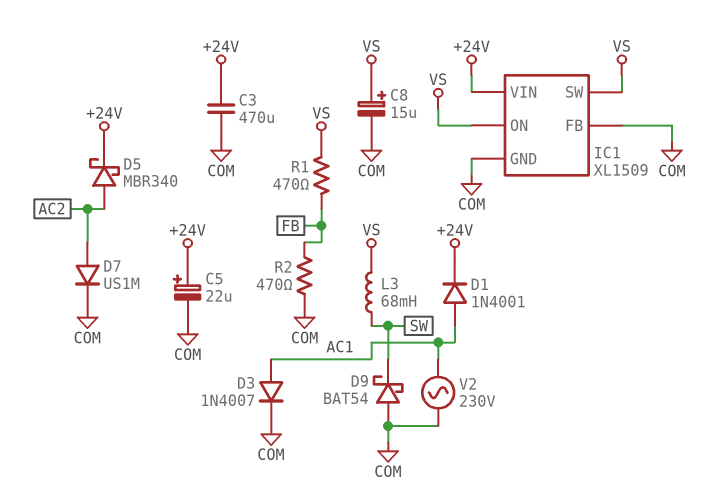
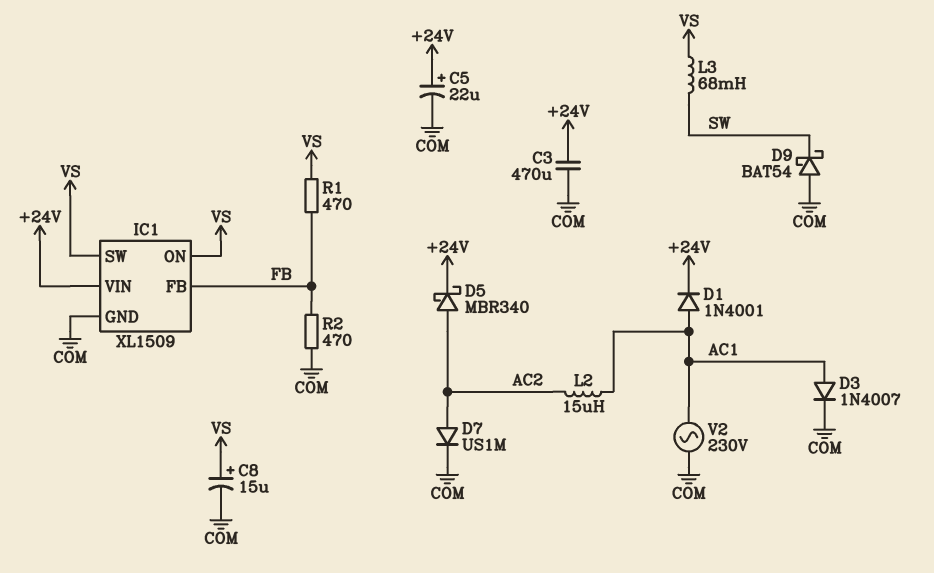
IC1 pin FB: COM -> FB
L2: none -> 15uH (AC1, AC2)

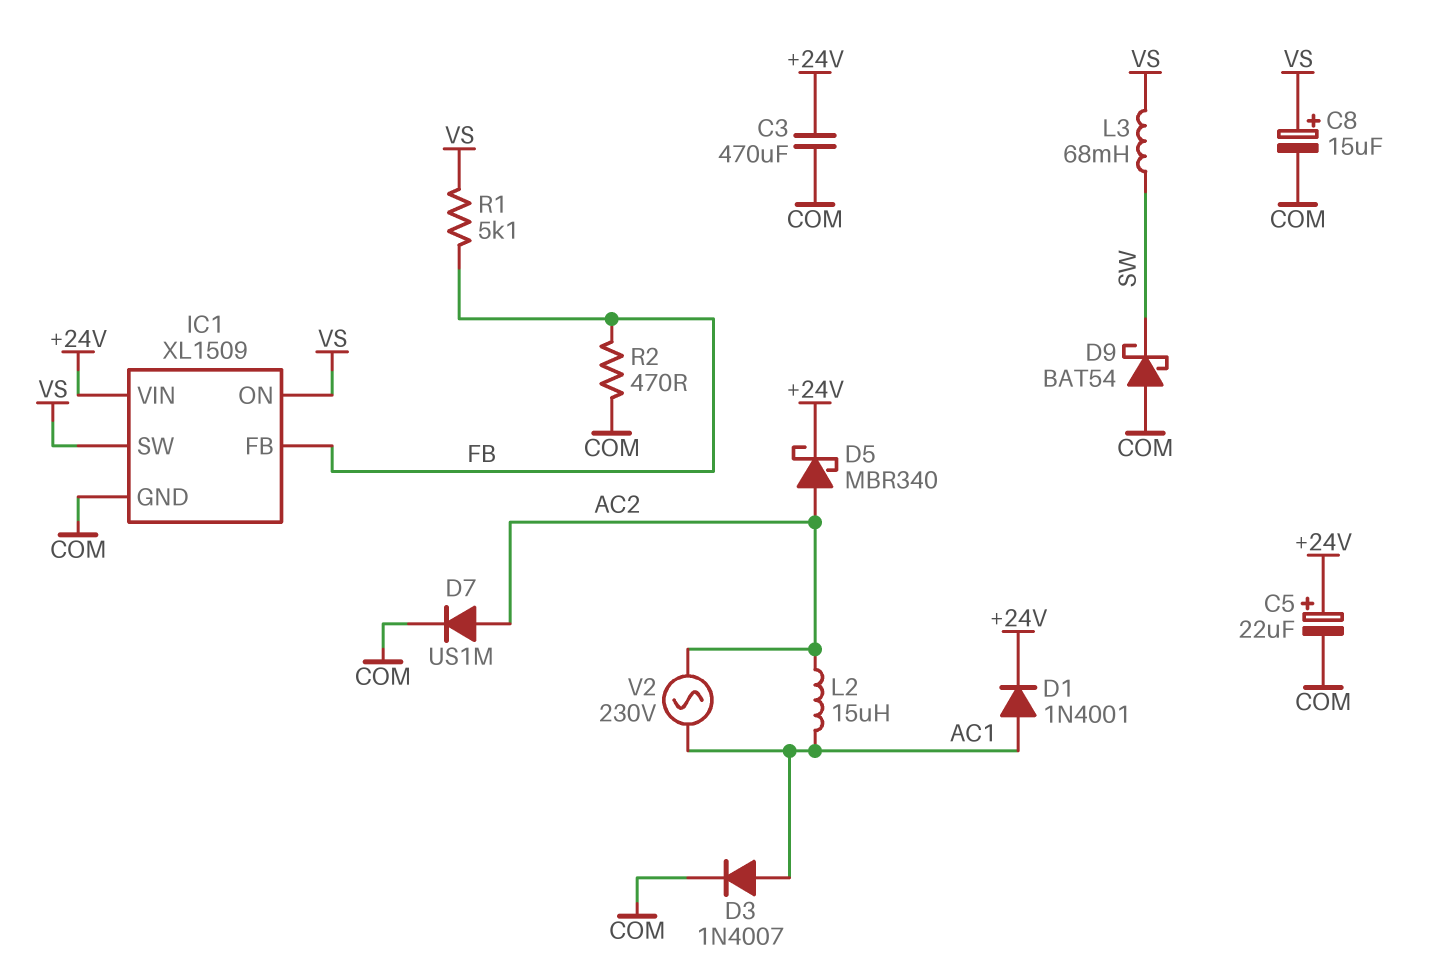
R1: 470 (FB, VS) -> 5.1k (FB, VS)
V2: AC 230V (AC1, COM) -> AC 230V (AC1, AC2)

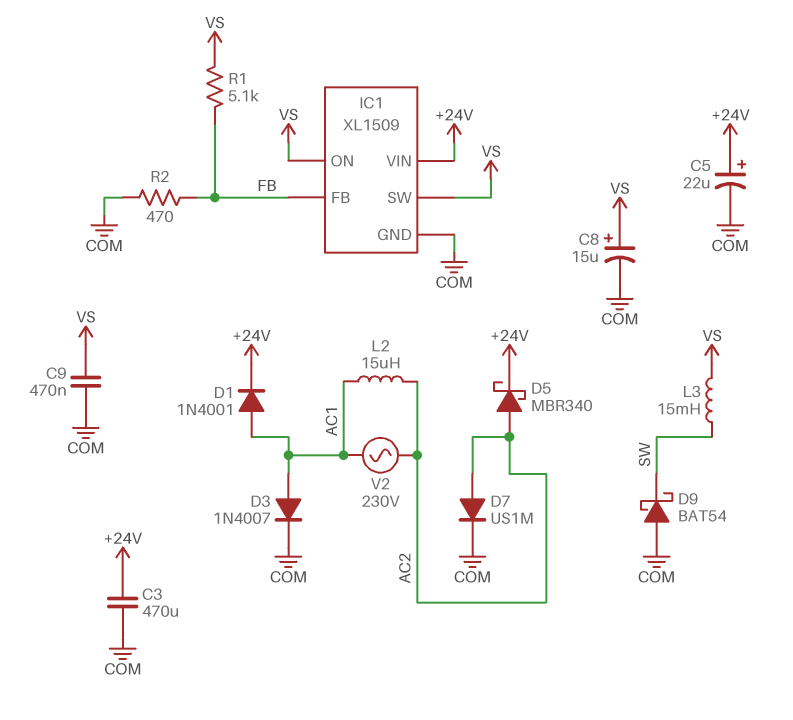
C9: none -> 470nF (COM, VS)
L3: 68mH (SW, VS) -> 15mH (SW, VS)

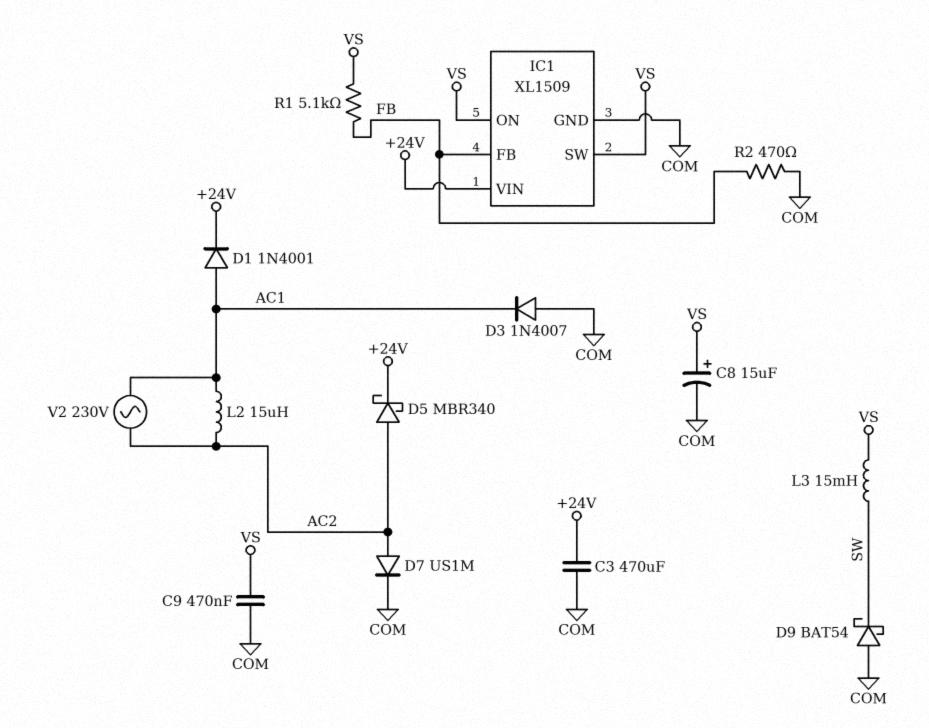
C5: 22uF (plus +24V, minus COM) -> none
D3: diode 1N4007 (A AC1, K COM) -> diode 1N4007 (A COM, K AC1)

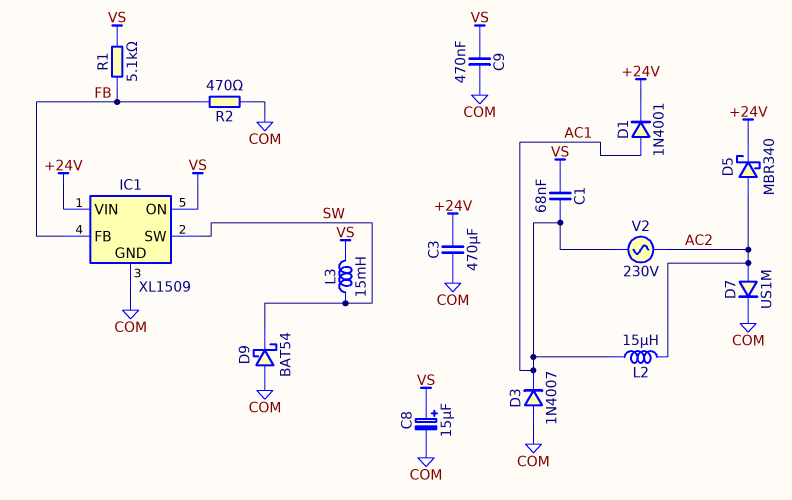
C1: none -> 68nF (AC1, VS)
IC1 pin SW: VS -> SW

